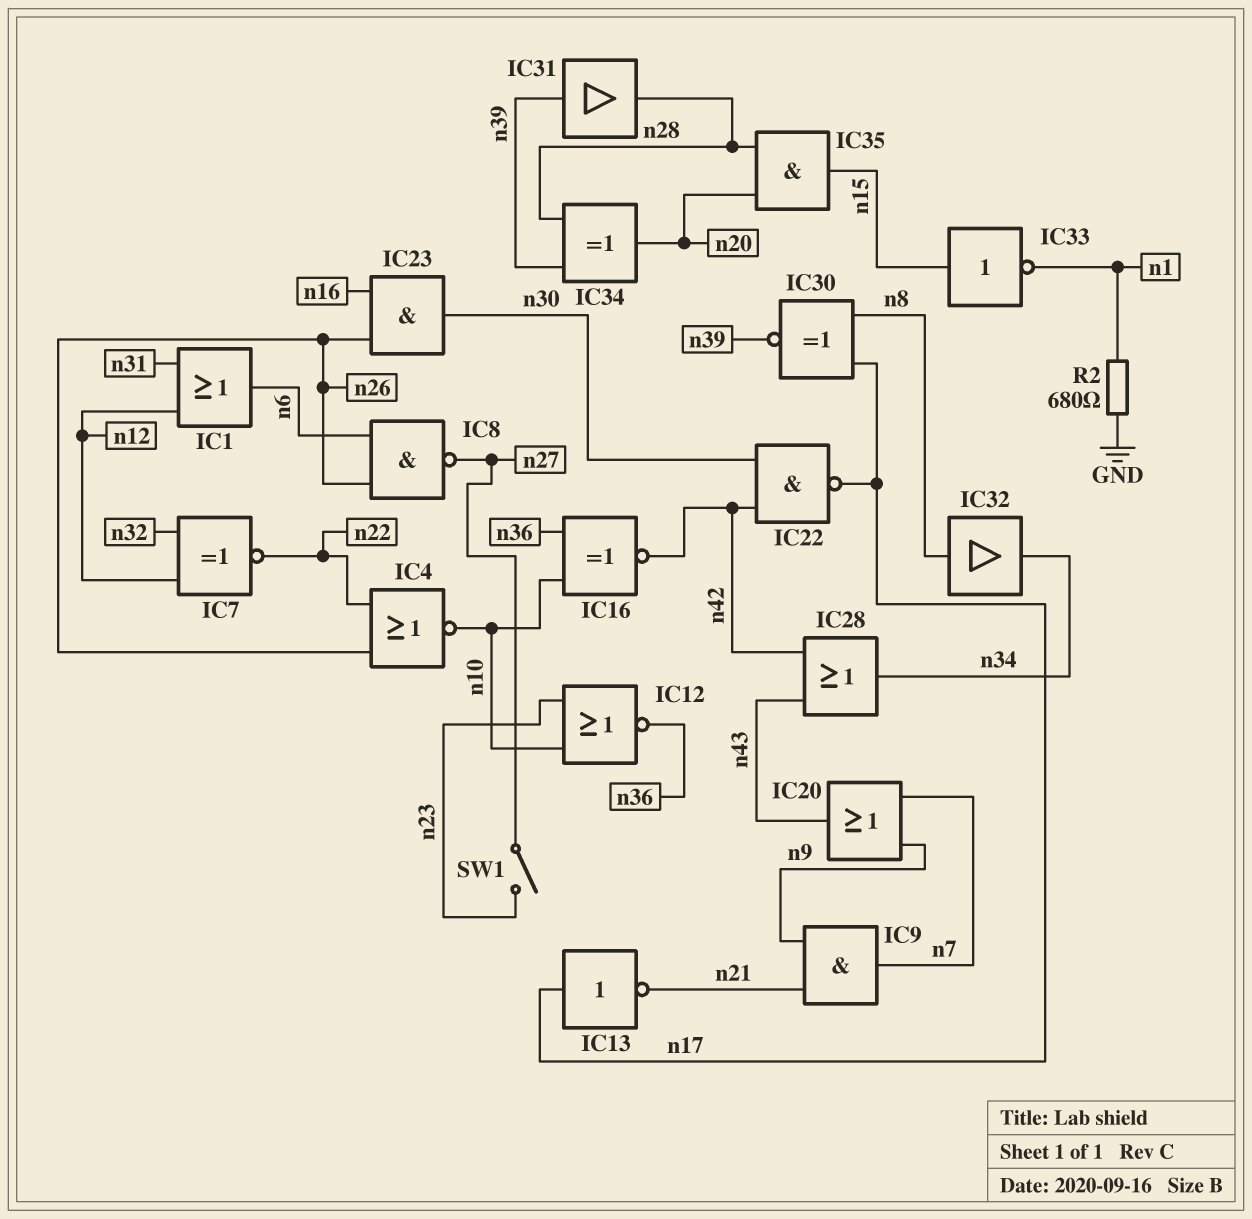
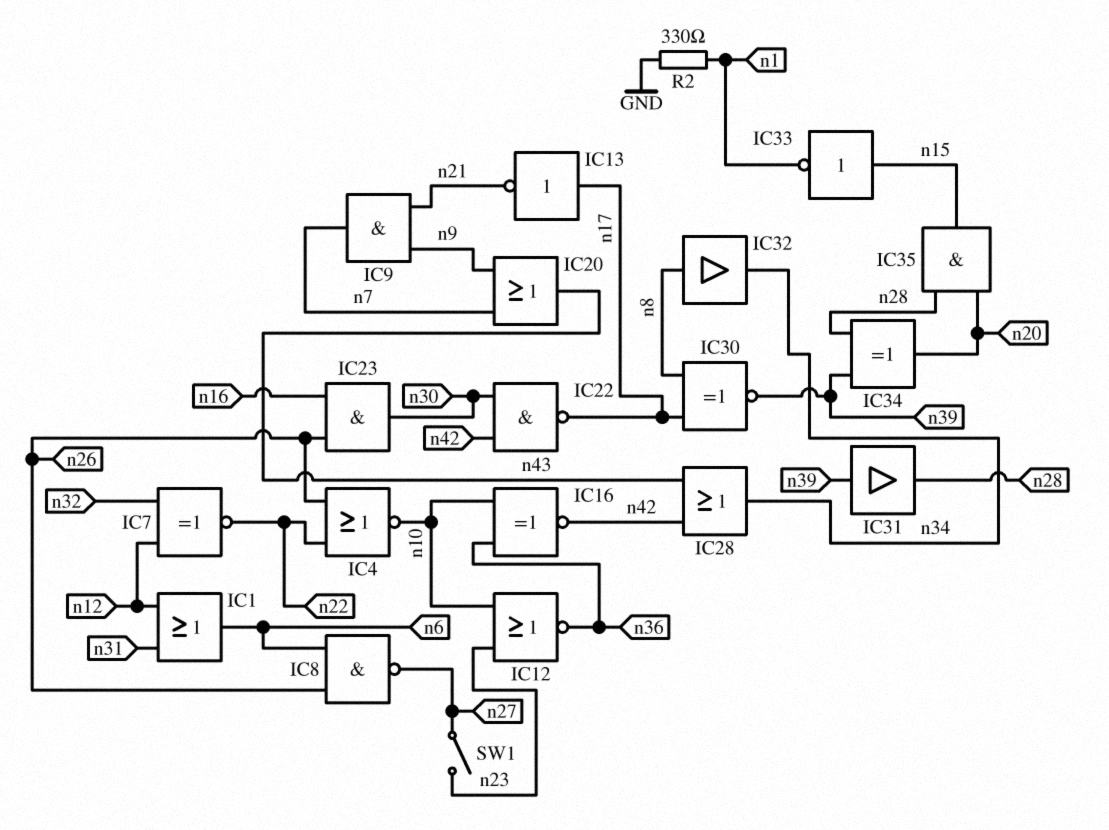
R2: 680 (GND, n1) -> 330 (GND, n1)

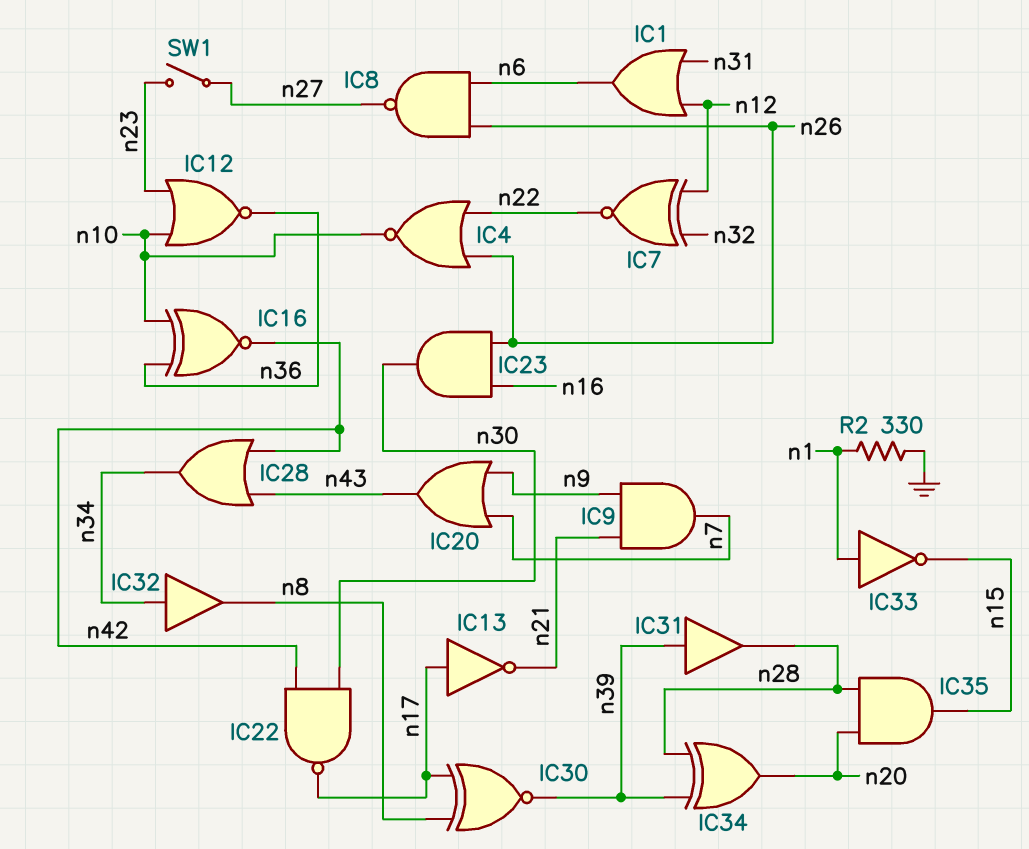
IC32: buffer (in n8, out n34) -> buffer (in n34, out n8)
IC33: NOT (in n15, out n1) -> NOT (in n1, out n15)

